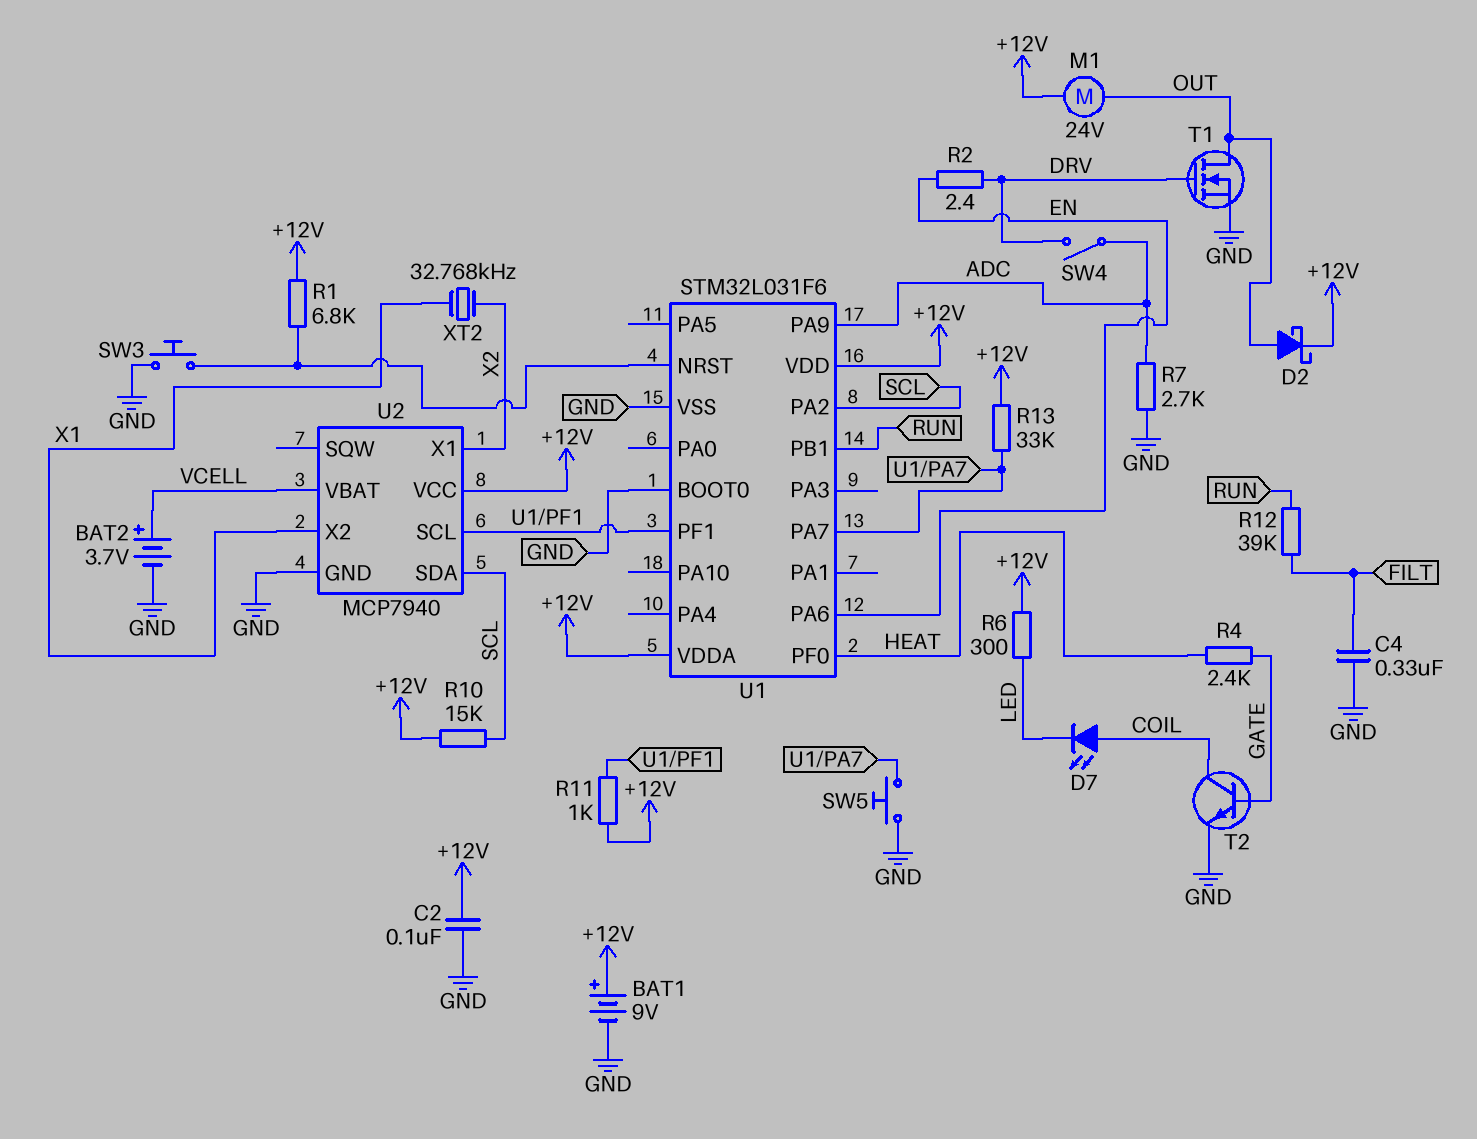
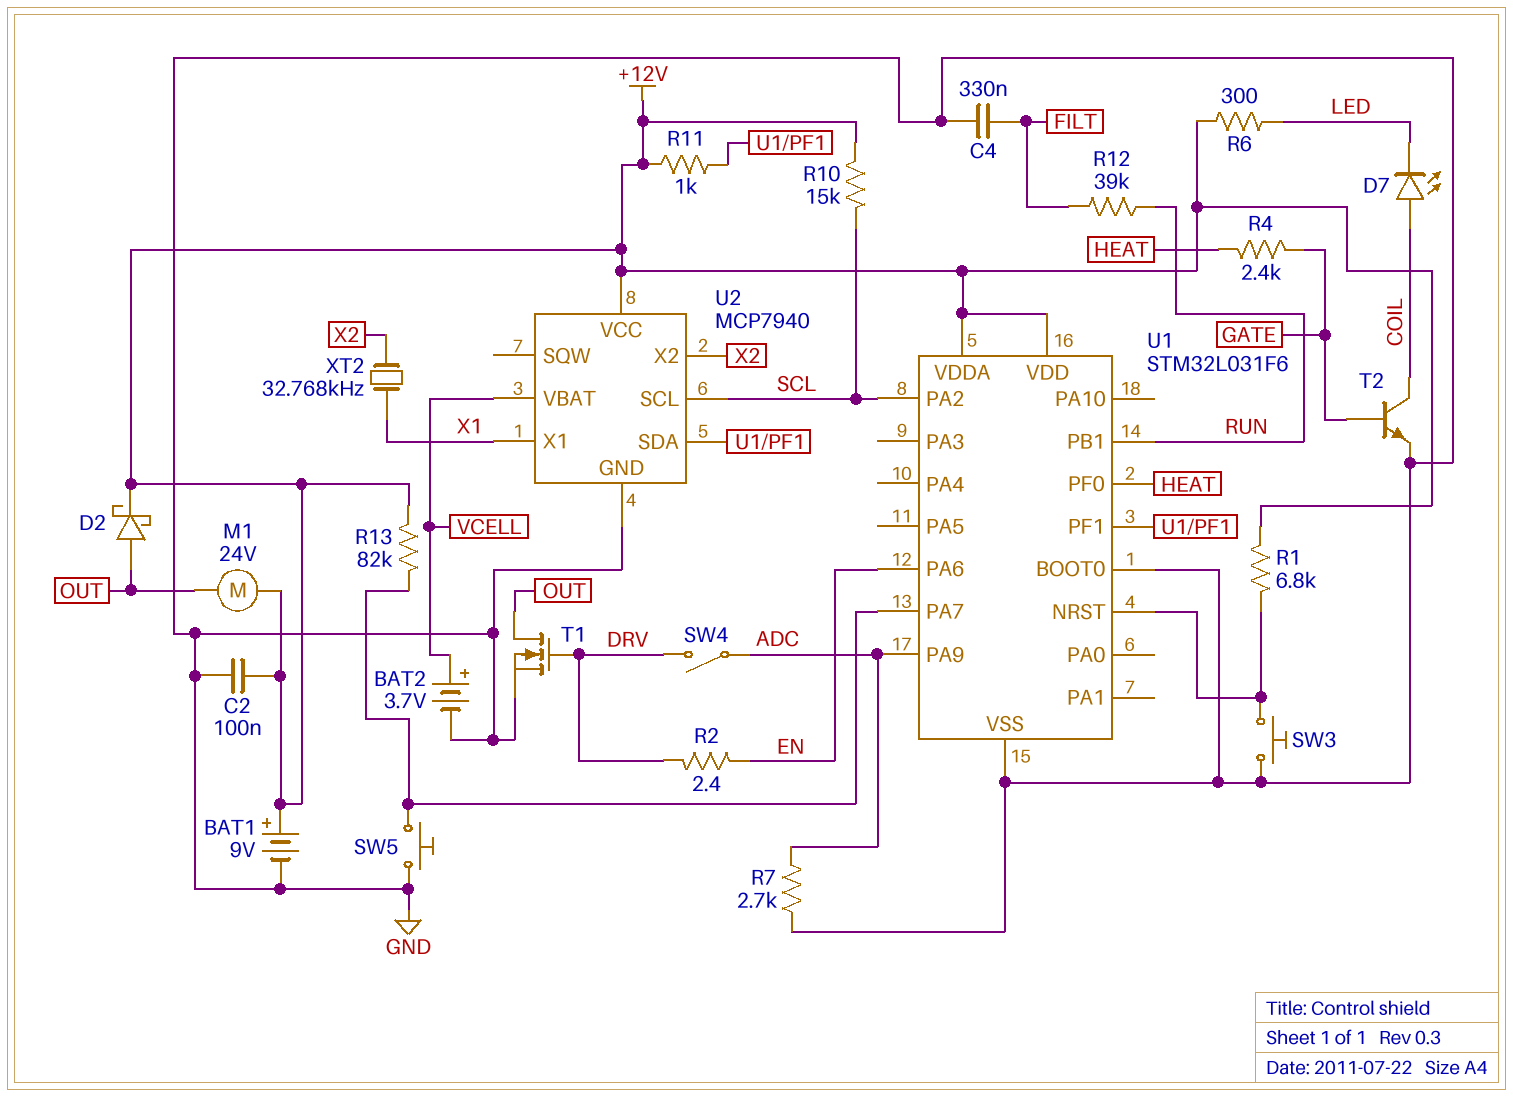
R13: 33k (+12V, U1/PA7) -> 82k (+12V, U1/PA7)
U2 pin SCL: U1/PF1 -> SCL
U2 pin SDA: SCL -> U1/PF1
U2 pin X1: X2 -> X1
U2 pin X2: X1 -> X2

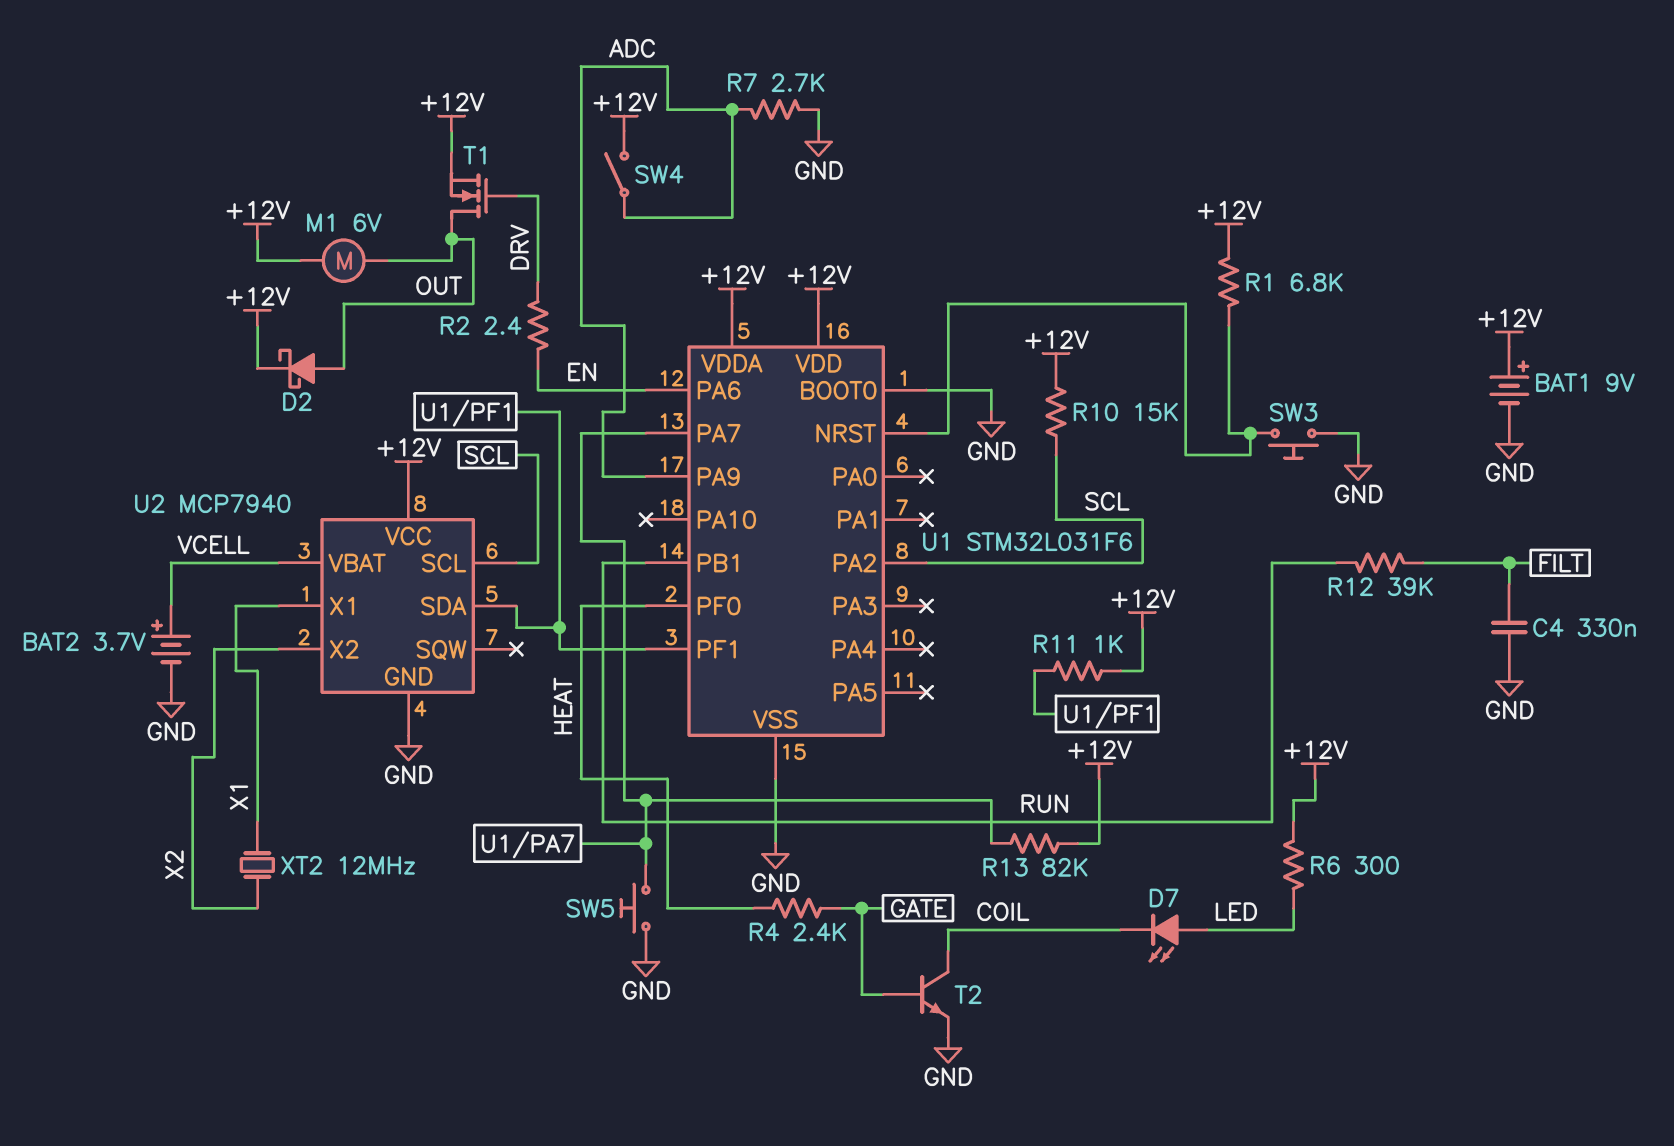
C2: 100nF (+12V, GND) -> none
D7: LED (A COIL, K LED) -> LED (A LED, K COIL)
M1: motor 24V (+12V, OUT) -> motor 6V (+12V, OUT)
SW4: switch (ADC, DRV) -> switch (+12V, ADC)
T1: NMOS (G DRV, D OUT, S GND) -> NMOS (G DRV, D OUT, S +12V)
XT2: 32.768kHz (X1, X2) -> 12MHz (X1, X2)

